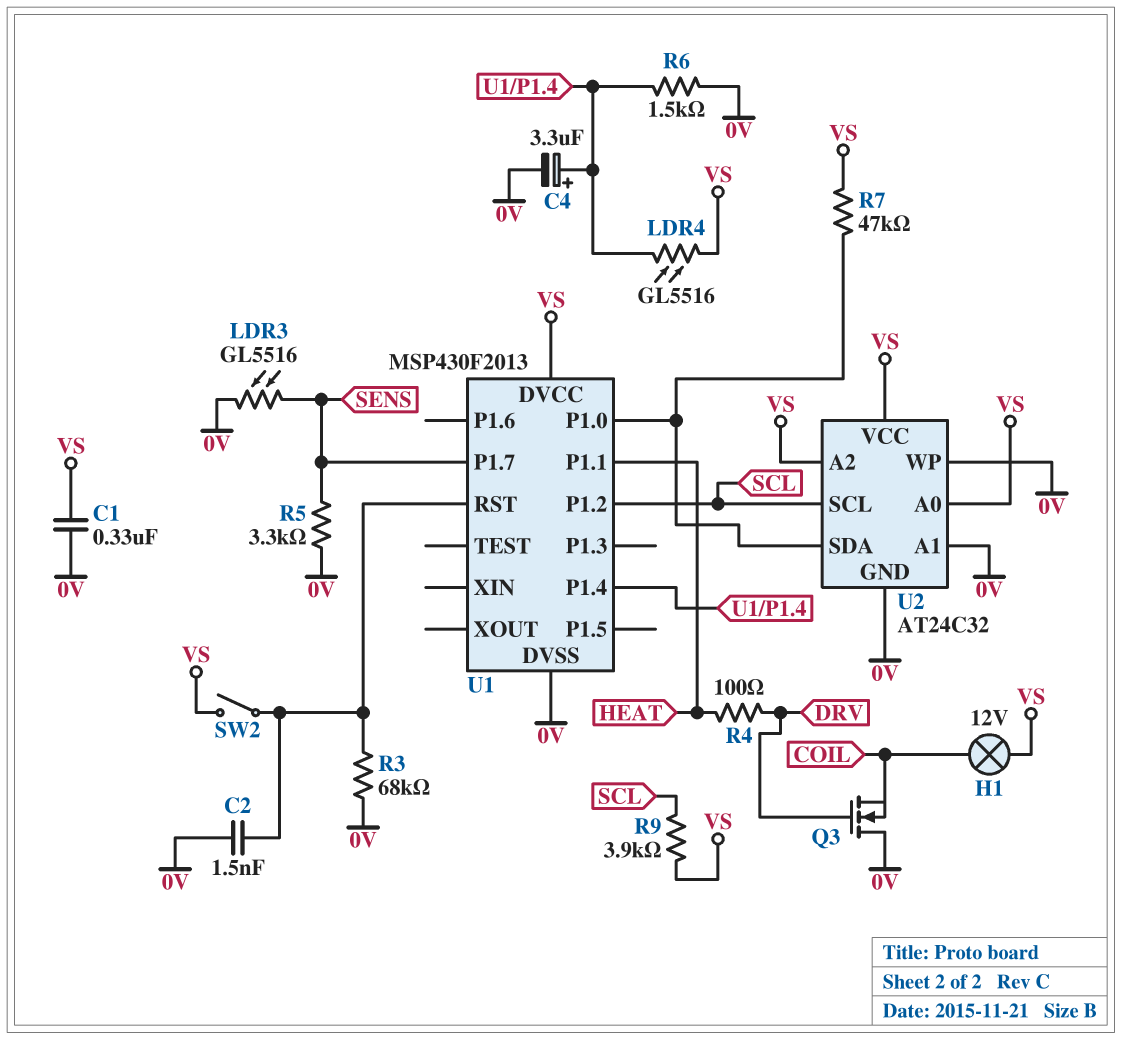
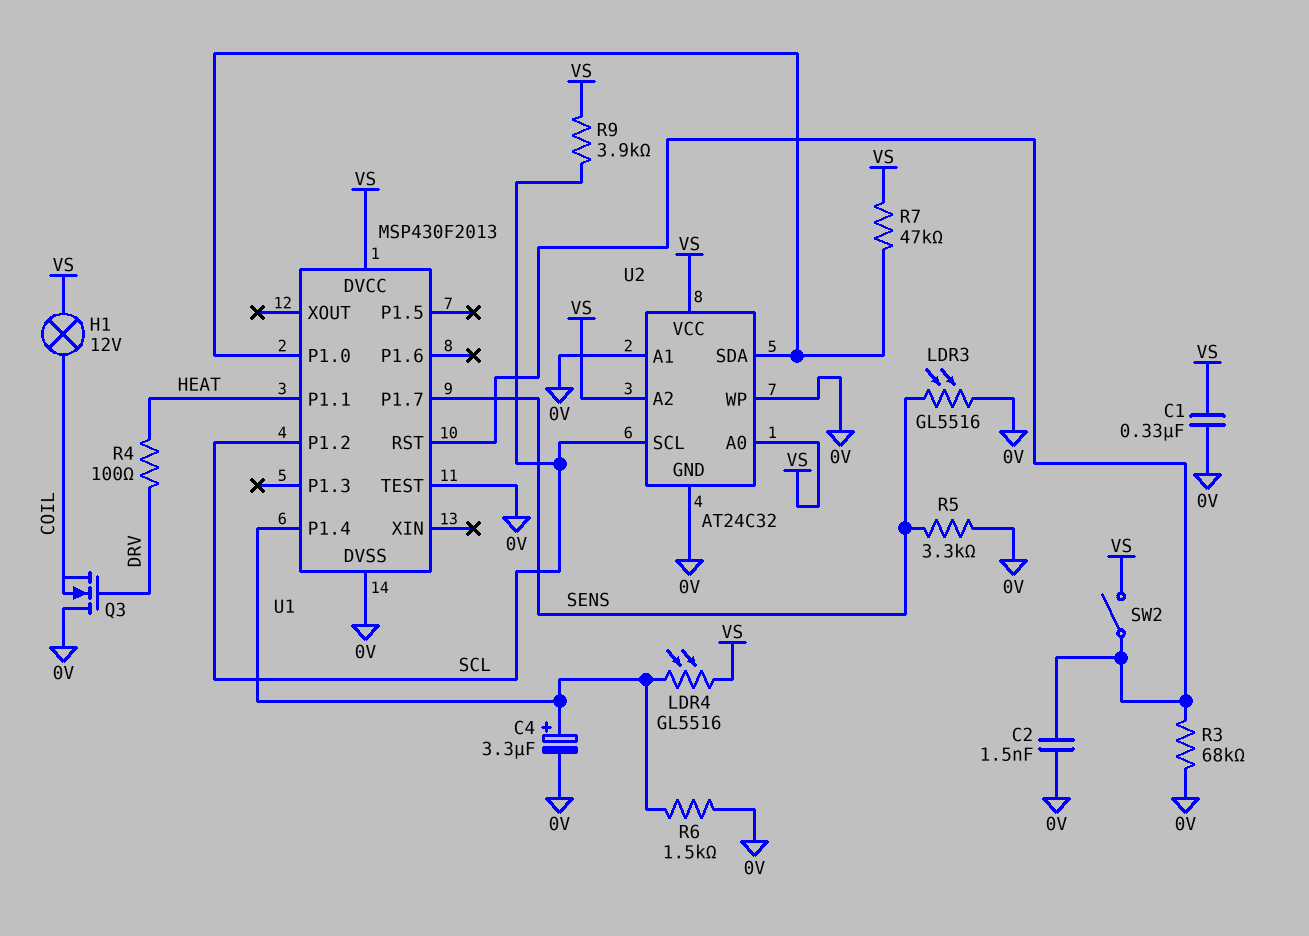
U1 pin TEST: none -> 0V

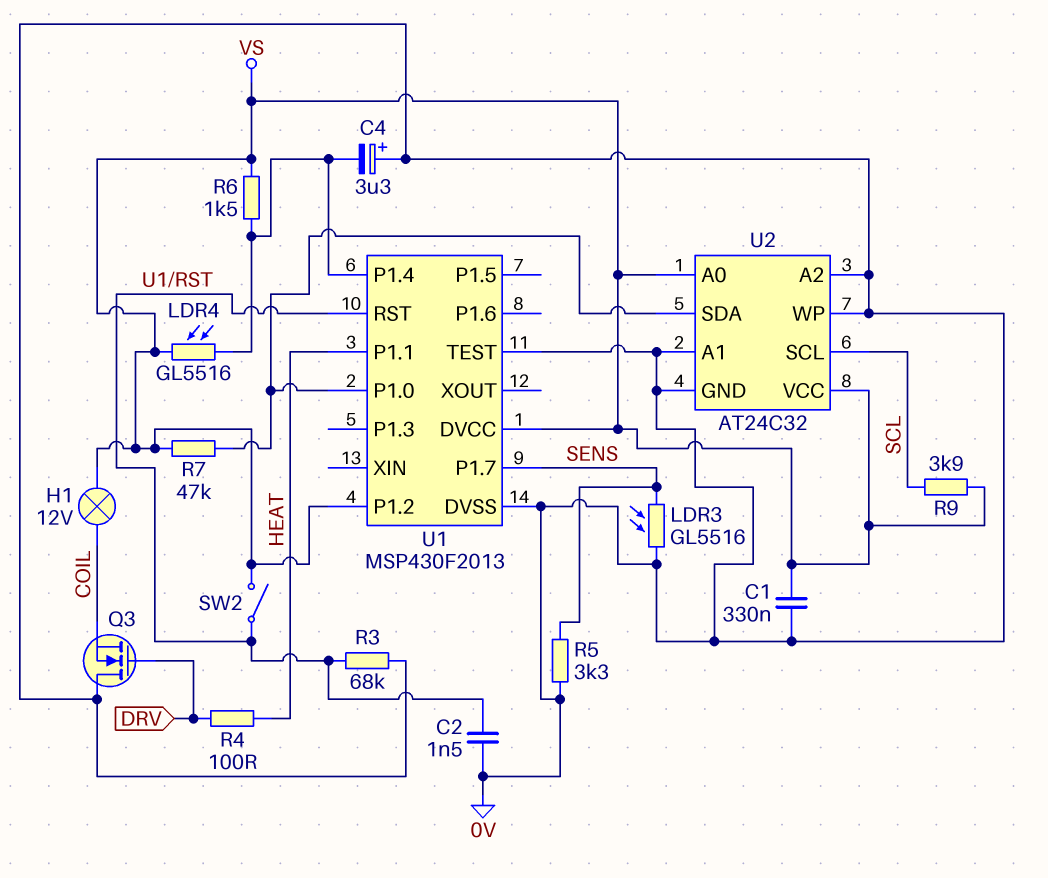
C4: 3.3uF (plus U1/P1.4, minus 0V) -> 3.3uF (plus 0V, minus U1/P1.4)
R6: 1.5k (0V, U1/P1.4) -> 1.5k (U1/P1.4, VS)
U1 pin P1.2: SCL -> VS
U2 pin A2: VS -> 0V

